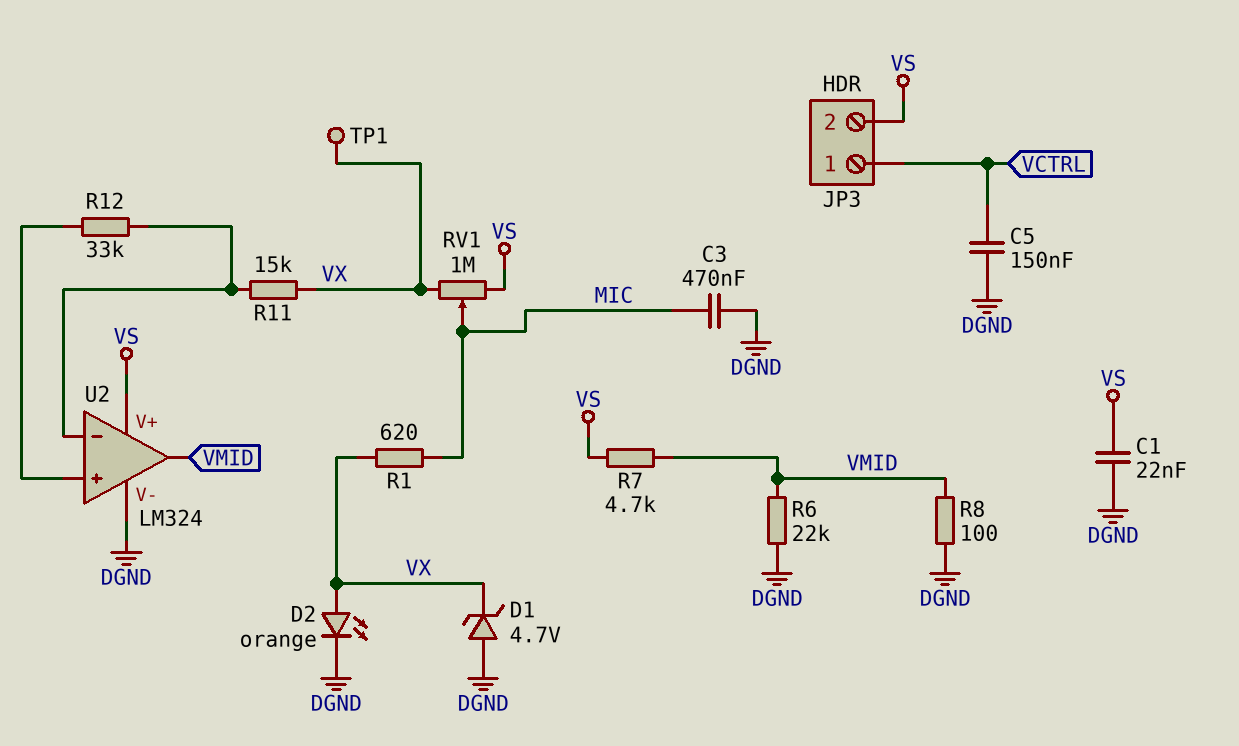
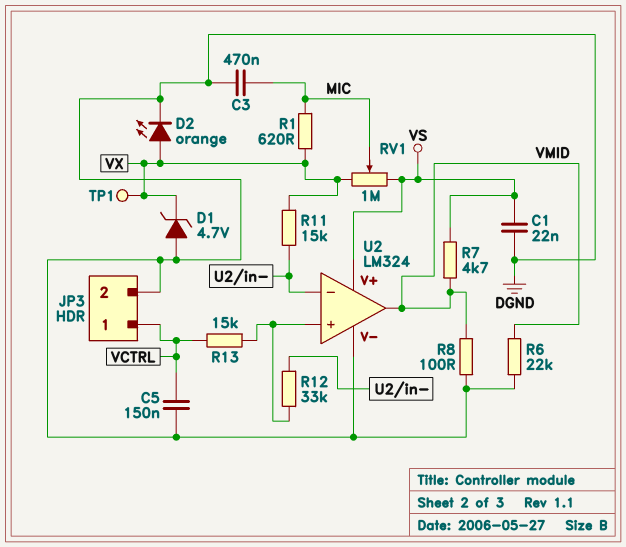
JP3 pin 2: VS -> DGND
R13: none -> 15k (U2/in+, VCTRL)

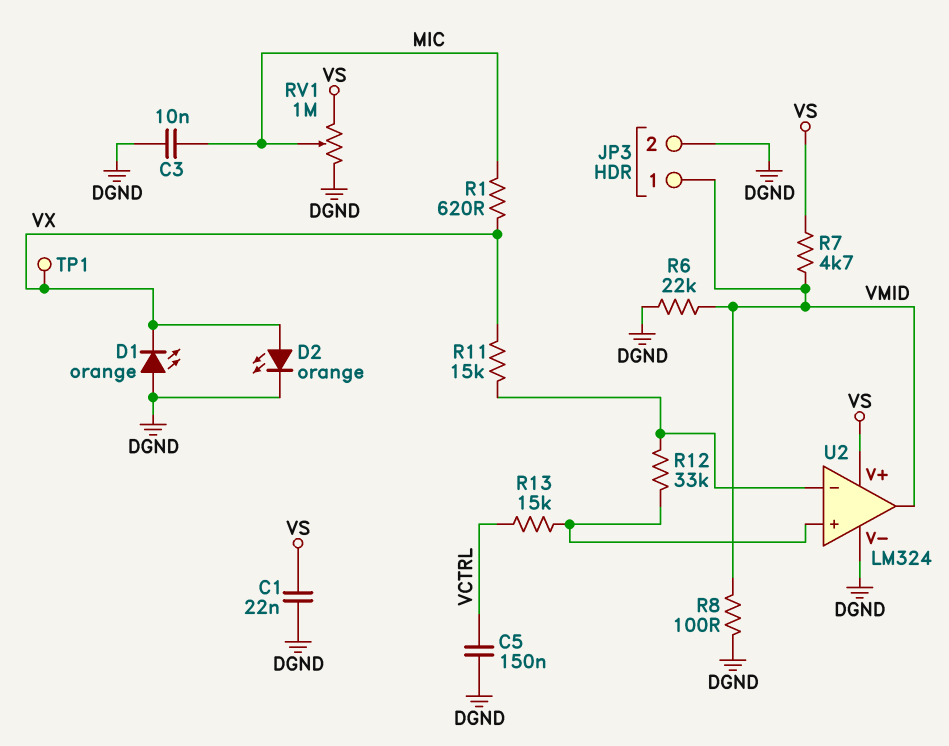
C3: 470nF (DGND, MIC) -> 10nF (DGND, MIC)
D1: zener 4.7V (A DGND, K VX) -> LED orange (A DGND, K VX)
JP3 pin 1: VCTRL -> VMID
RV1: 1M (VS, VX, wiper MIC) -> 1M (DGND, VS, wiper MIC)

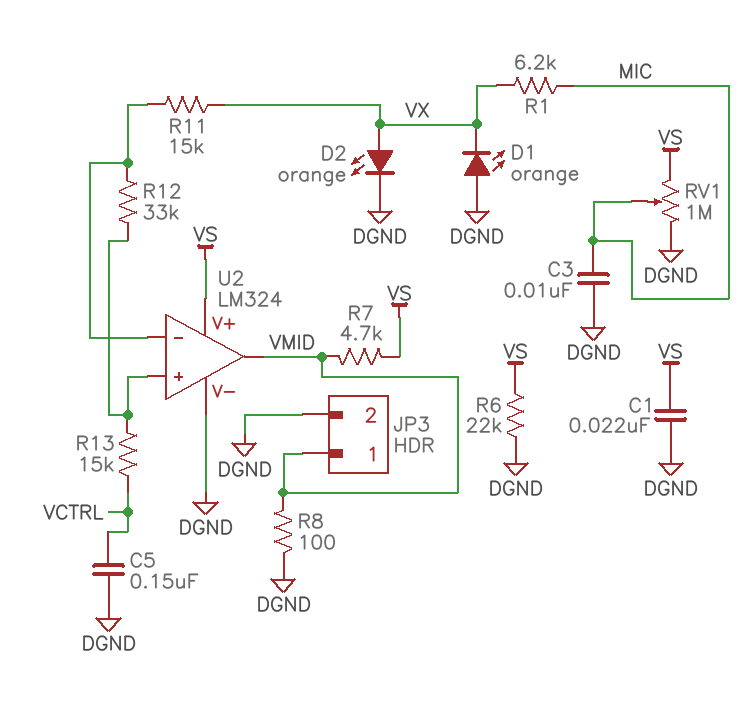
R1: 620 (MIC, VX) -> 6.2k (MIC, VX)
R6: 22k (DGND, VMID) -> 22k (DGND, VS)
TP1: test point (VX) -> none

